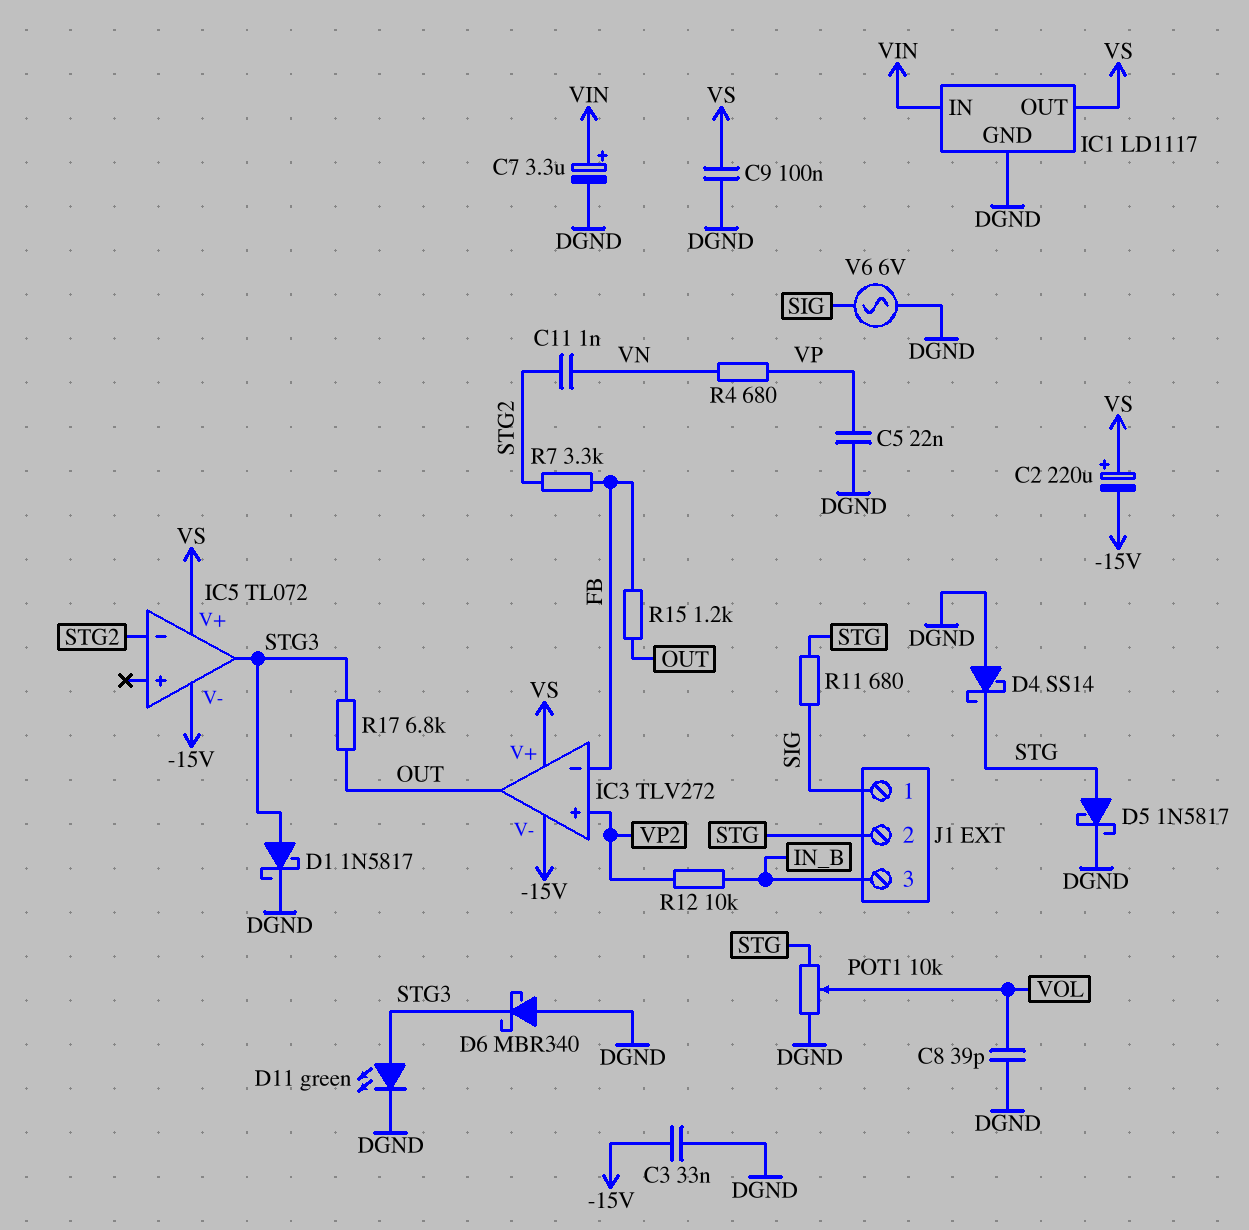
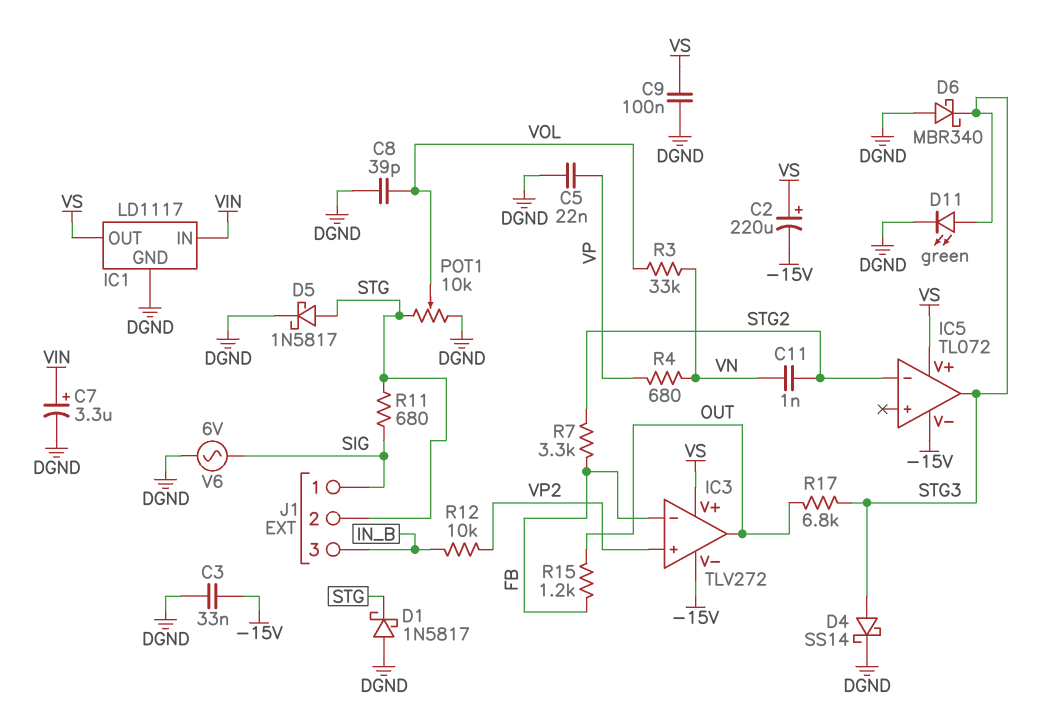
D1: schottky 1N5817 (A STG3, K DGND) -> schottky 1N5817 (A DGND, K STG)
D4: schottky SS14 (A DGND, K STG) -> schottky SS14 (A STG3, K DGND)
R3: none -> 33k (VN, VOL)

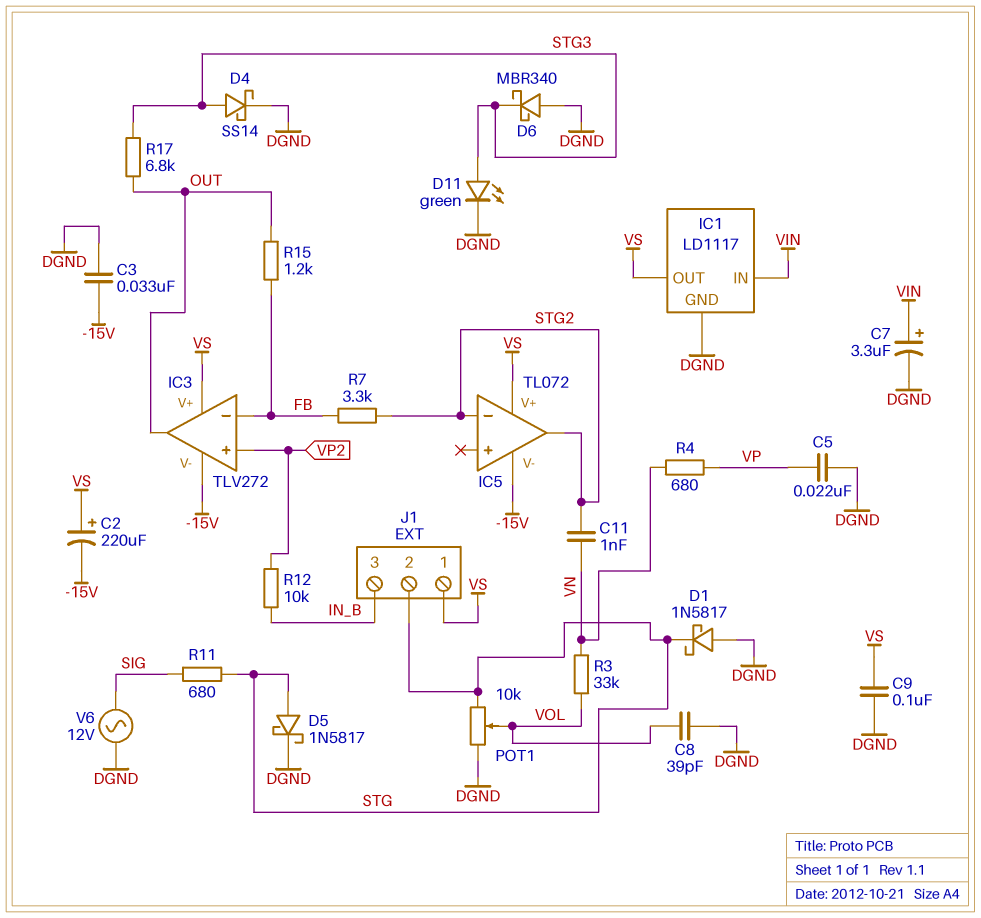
IC5 pin out: STG3 -> STG2
J1 pin 1: SIG -> VS
V6: AC 6V (DGND, SIG) -> AC 12V (DGND, SIG)

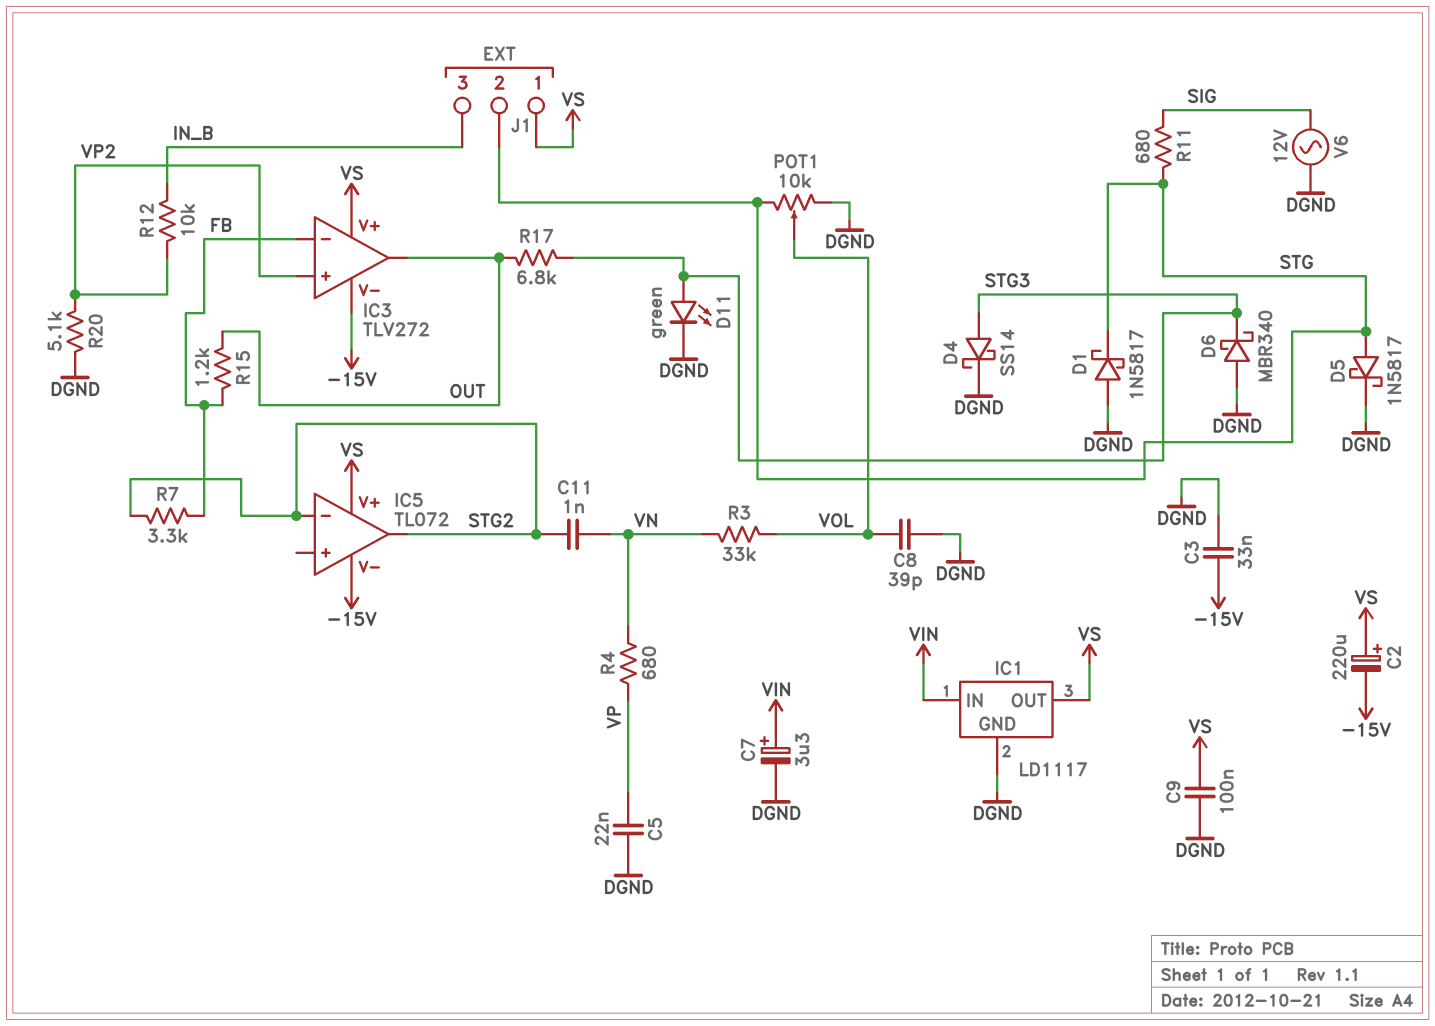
R20: none -> 5.1k (DGND, VP2)

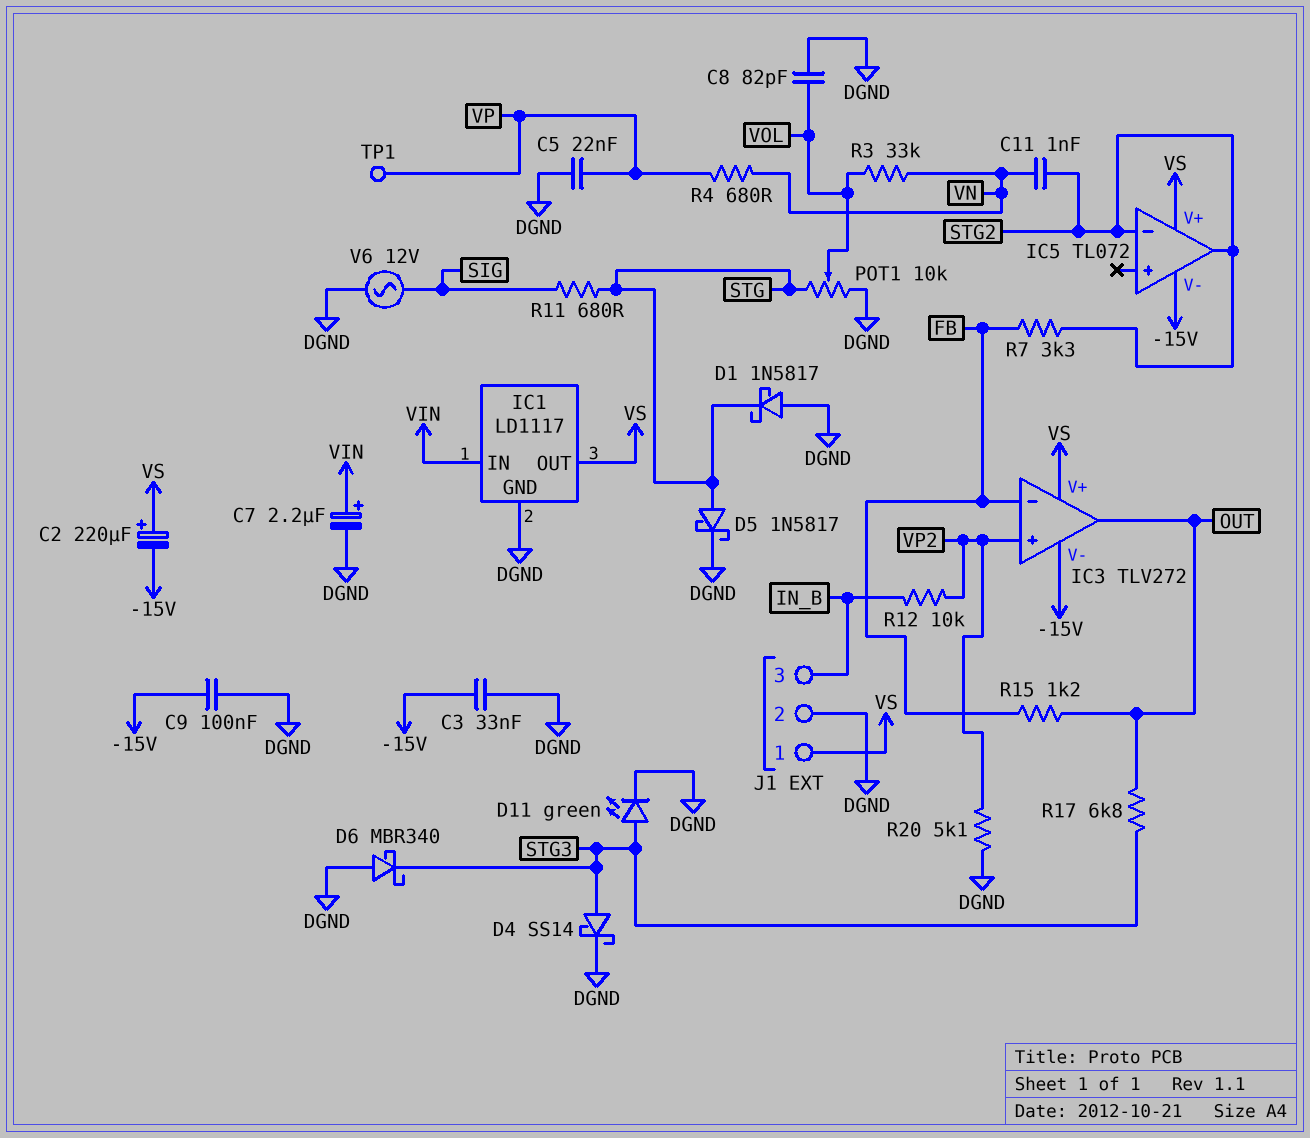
C7: 3.3uF (plus VIN, minus DGND) -> 2.2uF (plus VIN, minus DGND)
C8: 39pF (DGND, VOL) -> 82pF (DGND, VOL)
C9: 100nF (DGND, VS) -> 100nF (-15V, DGND)
J1 pin 2: STG -> DGND
TP1: none -> test point (VP)

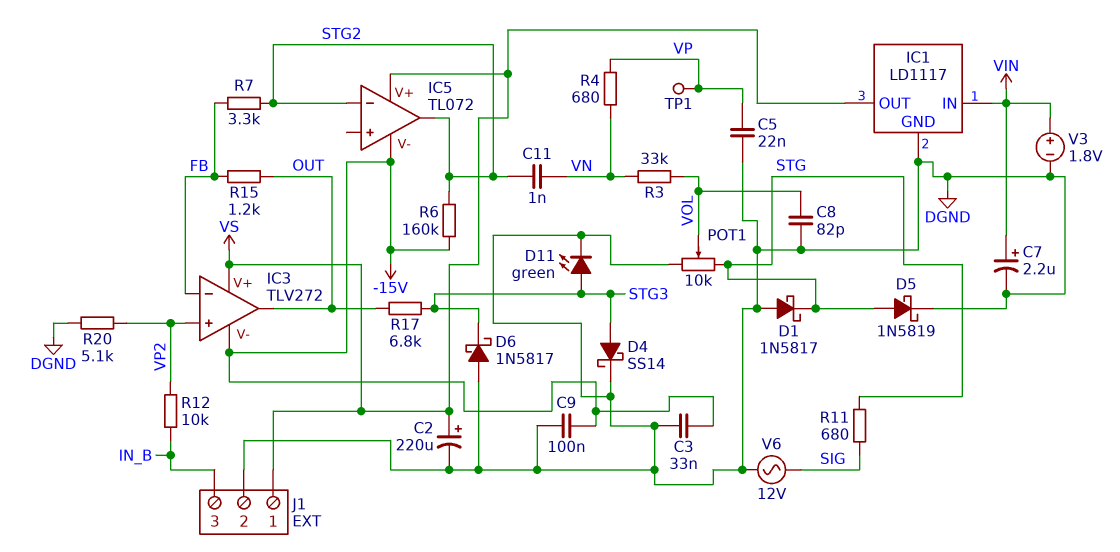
C2: 220uF (plus VS, minus -15V) -> 220uF (plus VS, minus DGND)
D5: schottky 1N5817 (A STG, K DGND) -> schottky 1N5819 (A STG, K DGND)
D6: schottky MBR340 (A DGND, K STG3) -> schottky 1N5817 (A DGND, K STG3)
R6: none -> 160k (-15V, STG2)
V3: none -> 1.8V (plus VIN, minus DGND)

